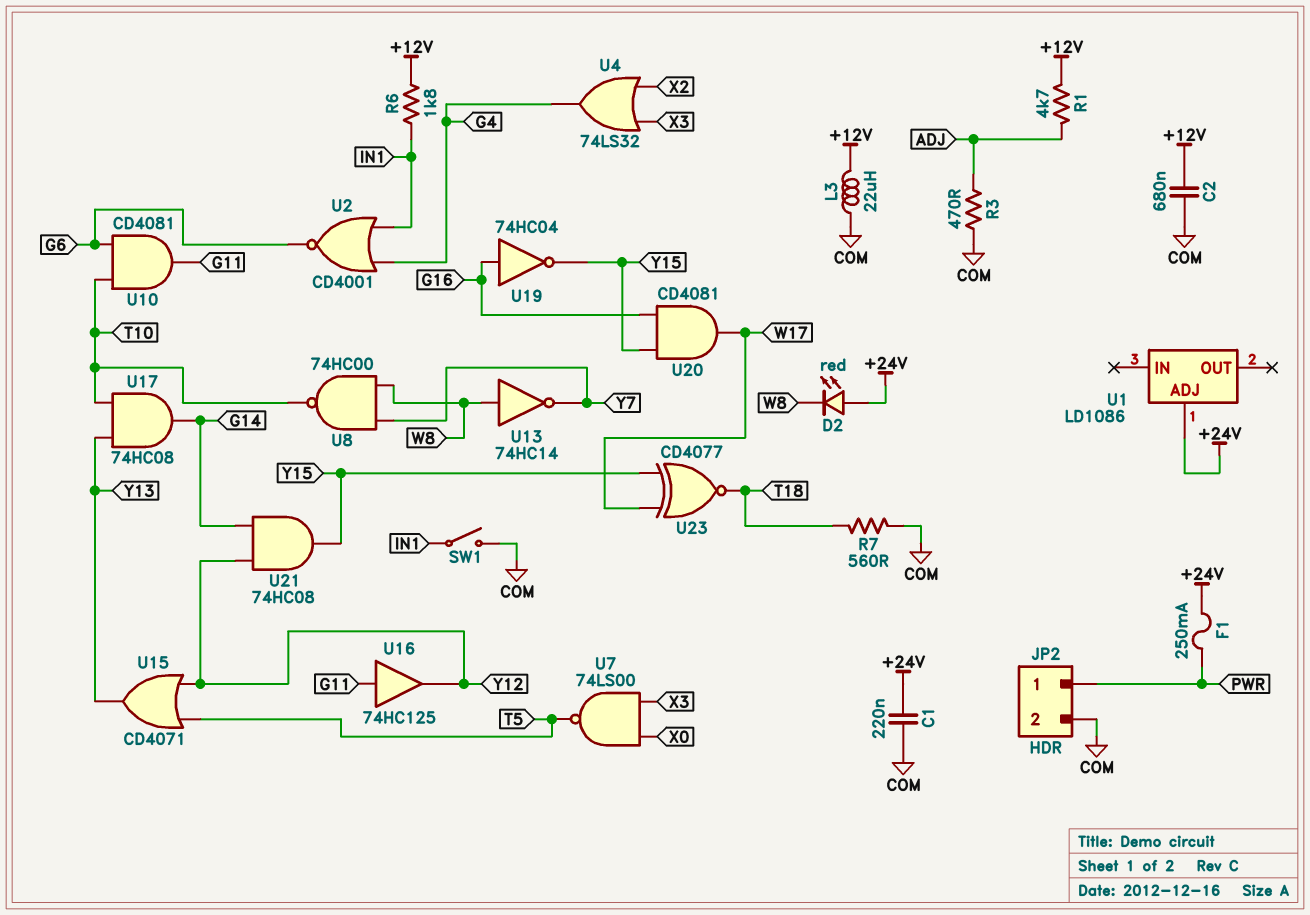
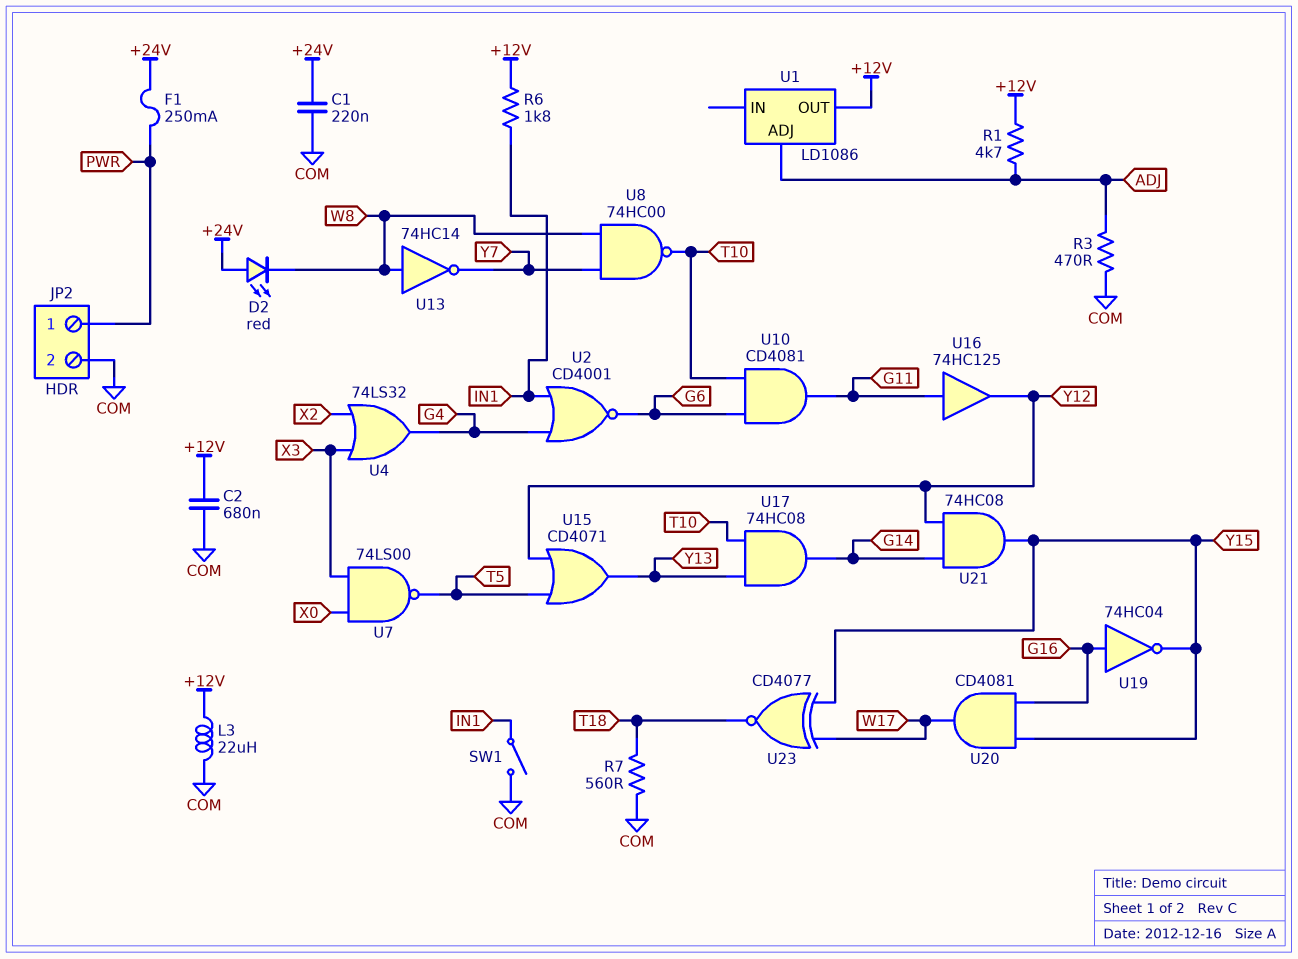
U1 pin ADJ: +24V -> ADJ
U1 pin OUT: none -> +12V

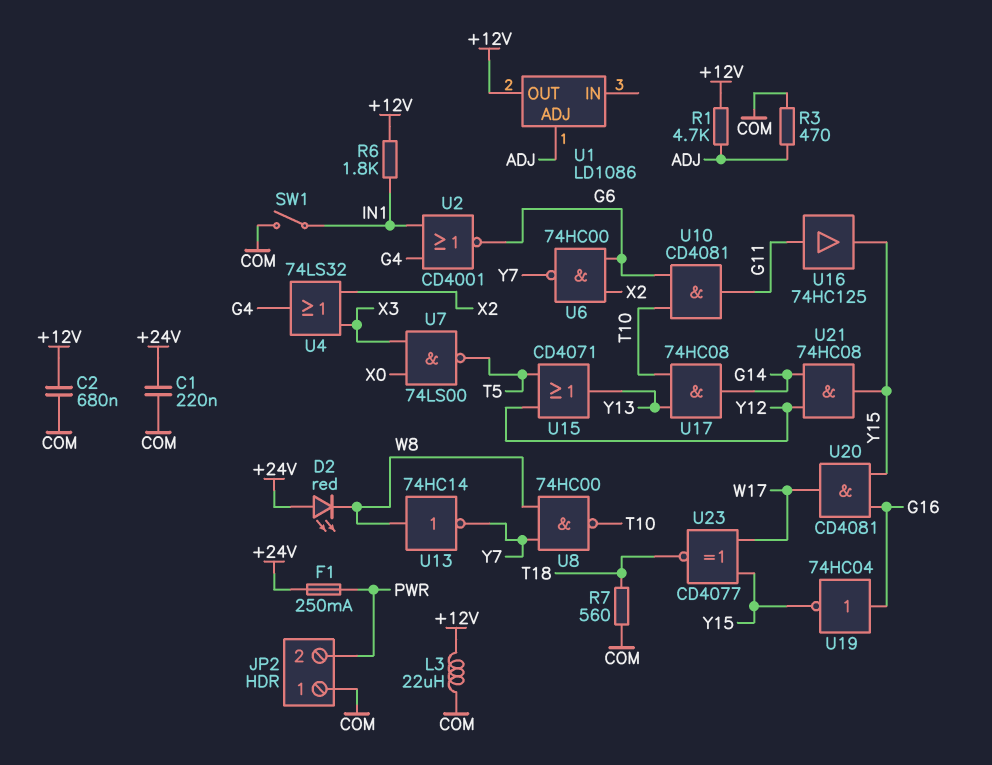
JP2 pin 1: PWR -> COM
JP2 pin 2: COM -> PWR
U6: none -> NAND 74HC00 (in G6, in X2, out Y7)
U16: buffer 74HC125 (in G11, out Y12) -> buffer 74HC125 (in G11, out Y15)

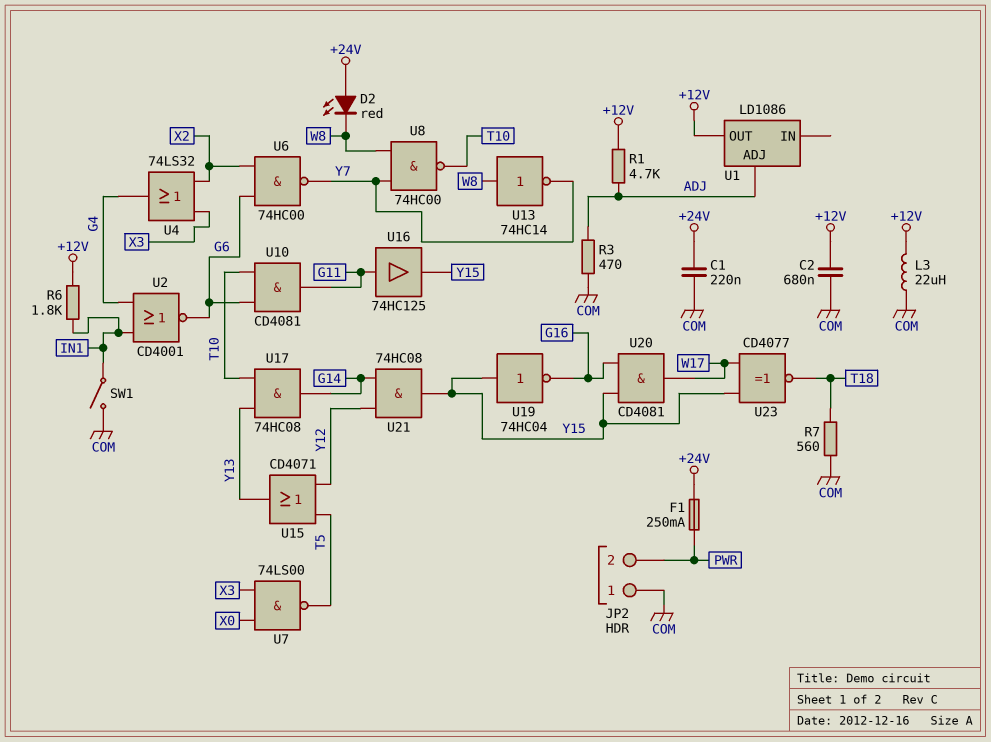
U19: NOT 74HC04 (in G16, out Y15) -> NOT 74HC04 (in Y15, out G16)

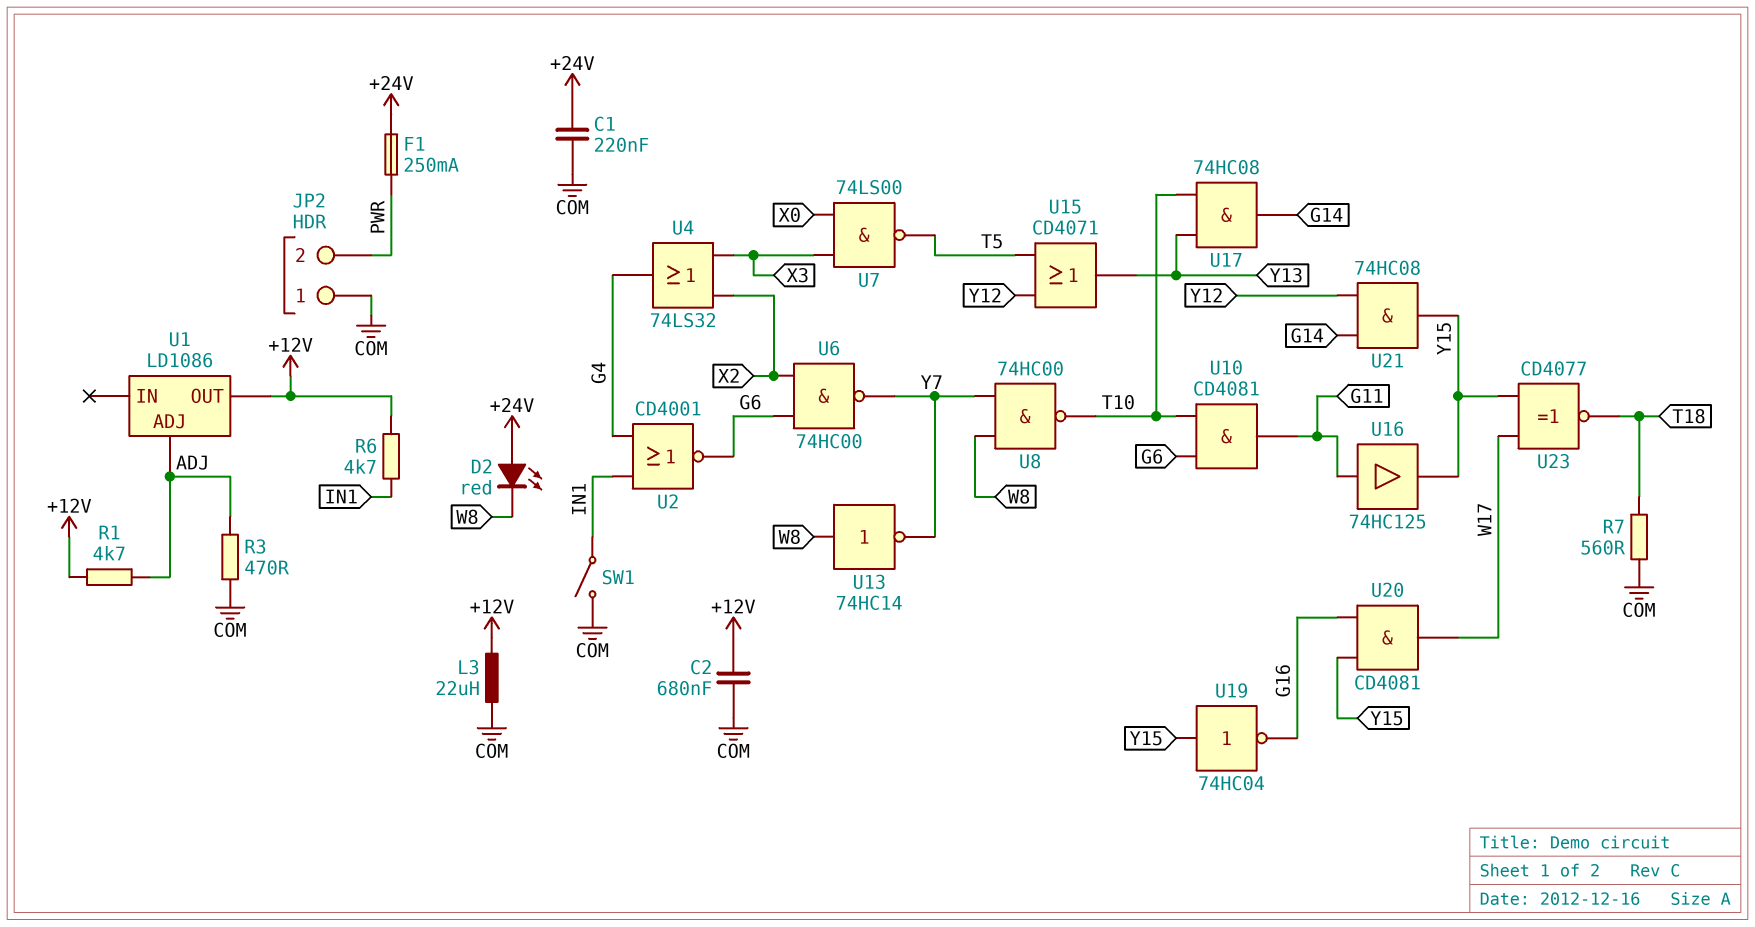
R6: 1.8k (+12V, IN1) -> 4.7k (+12V, IN1)

